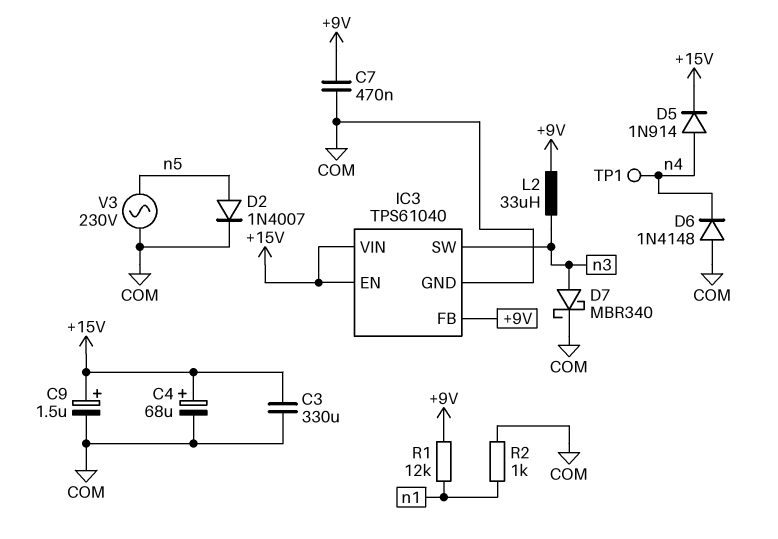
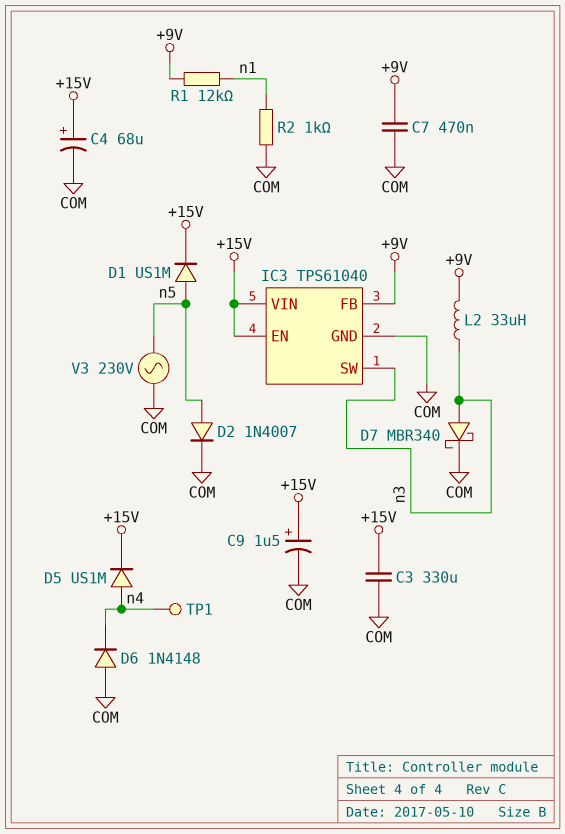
D1: none -> diode US1M (A n5, K +15V)
D5: diode 1N914 (A n4, K +15V) -> diode US1M (A n4, K +15V)

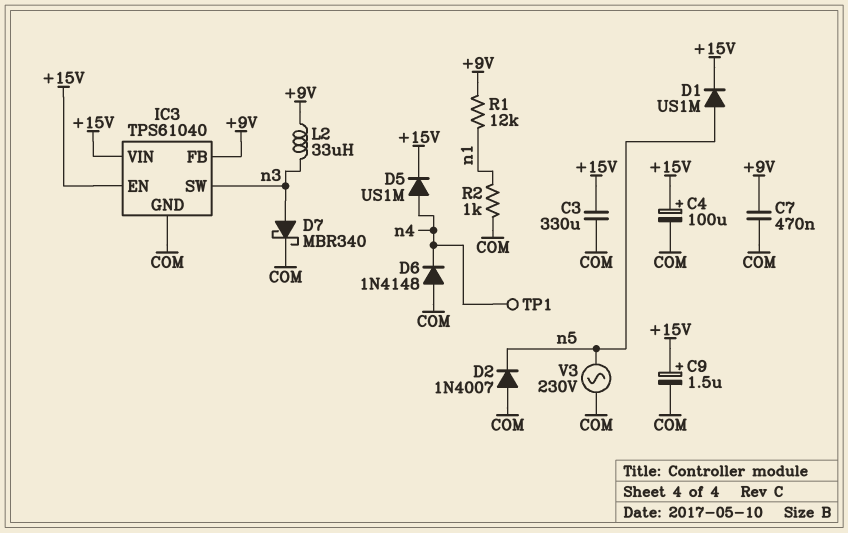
C4: 68uF (plus +15V, minus COM) -> 100uF (plus +15V, minus COM)
D2: diode 1N4007 (A n5, K COM) -> diode 1N4007 (A COM, K n5)

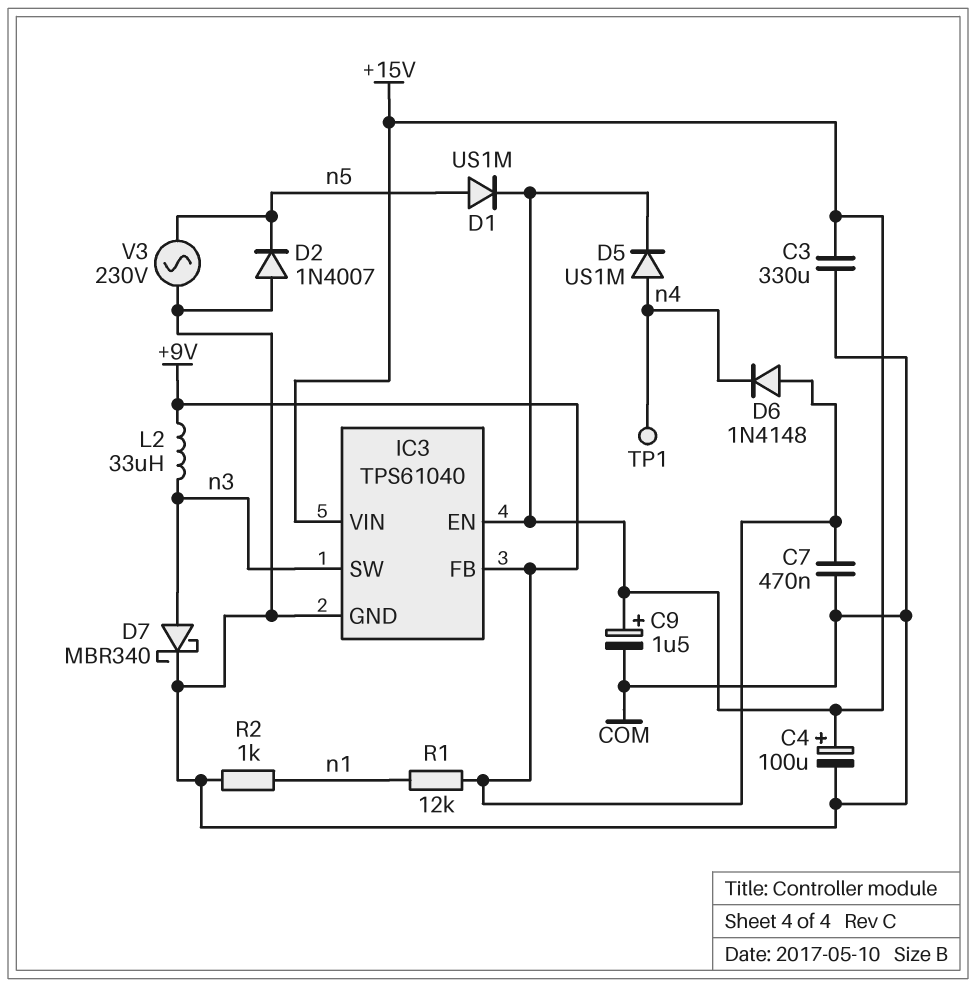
D6: diode 1N4148 (A COM, K n4) -> diode 1N4148 (A +9V, K n4)

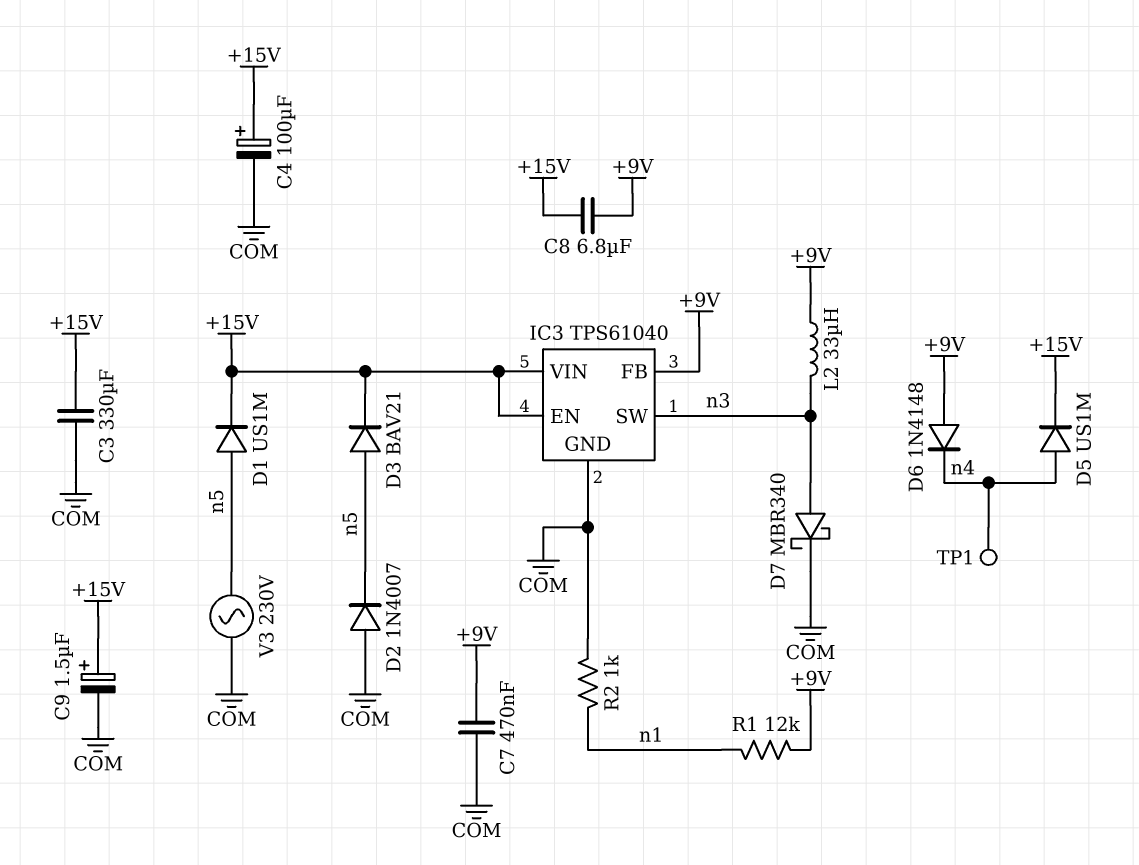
C8: none -> 6.8uF (+9V, +15V)
D3: none -> diode BAV21 (A n5, K +15V)

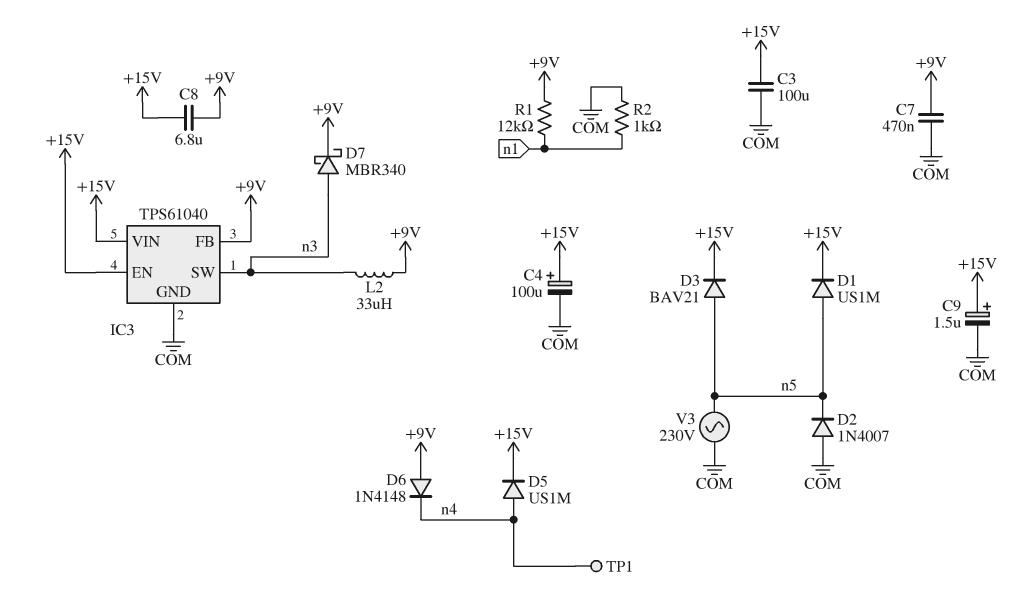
C3: 330uF (+15V, COM) -> 100uF (+15V, COM)
D7: schottky MBR340 (A n3, K COM) -> schottky MBR340 (A n3, K +9V)

